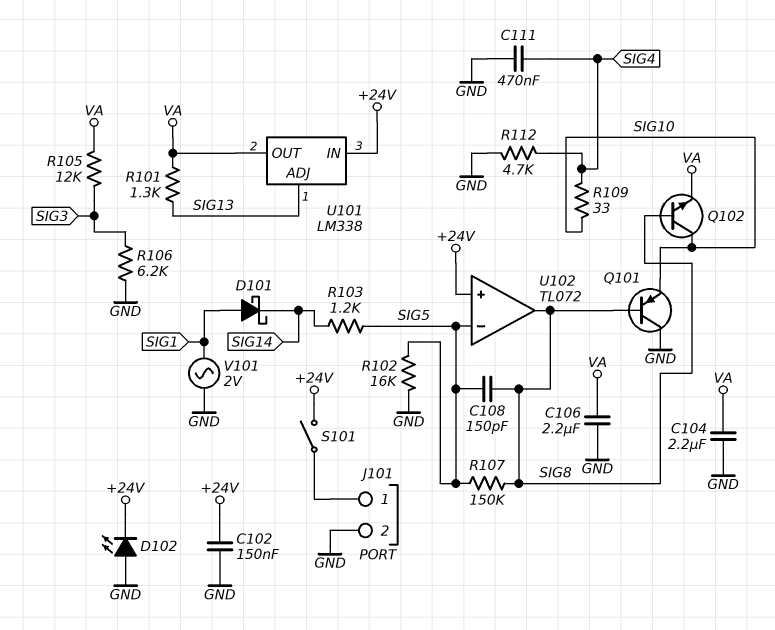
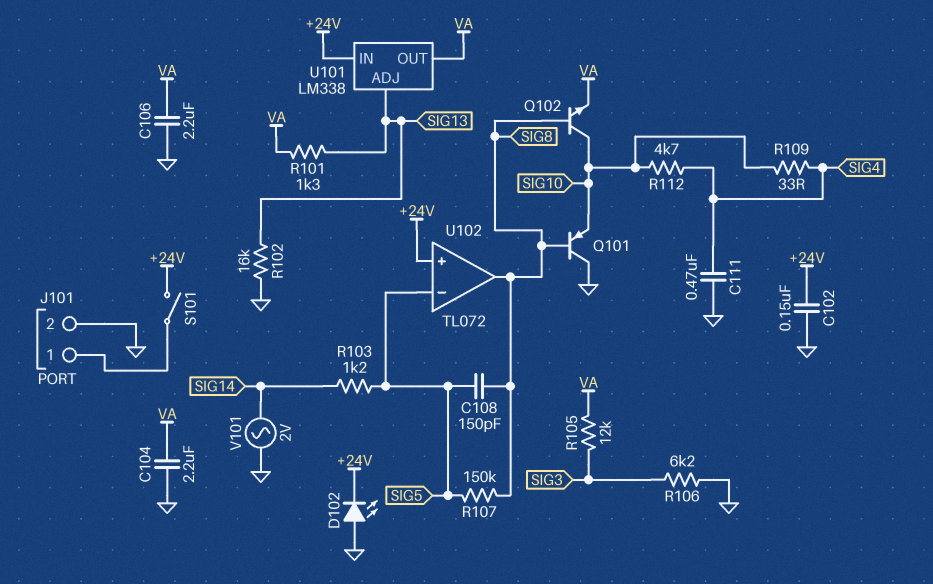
D101: schottky (A SIG1, K SIG14) -> none
R102: 16k (GND, SIG5) -> 16k (GND, SIG13)
R112: 4.7k (GND, SIG4) -> 4.7k (SIG4, SIG10)
V101: AC 2V (GND, SIG1) -> AC 2V (GND, SIG14)

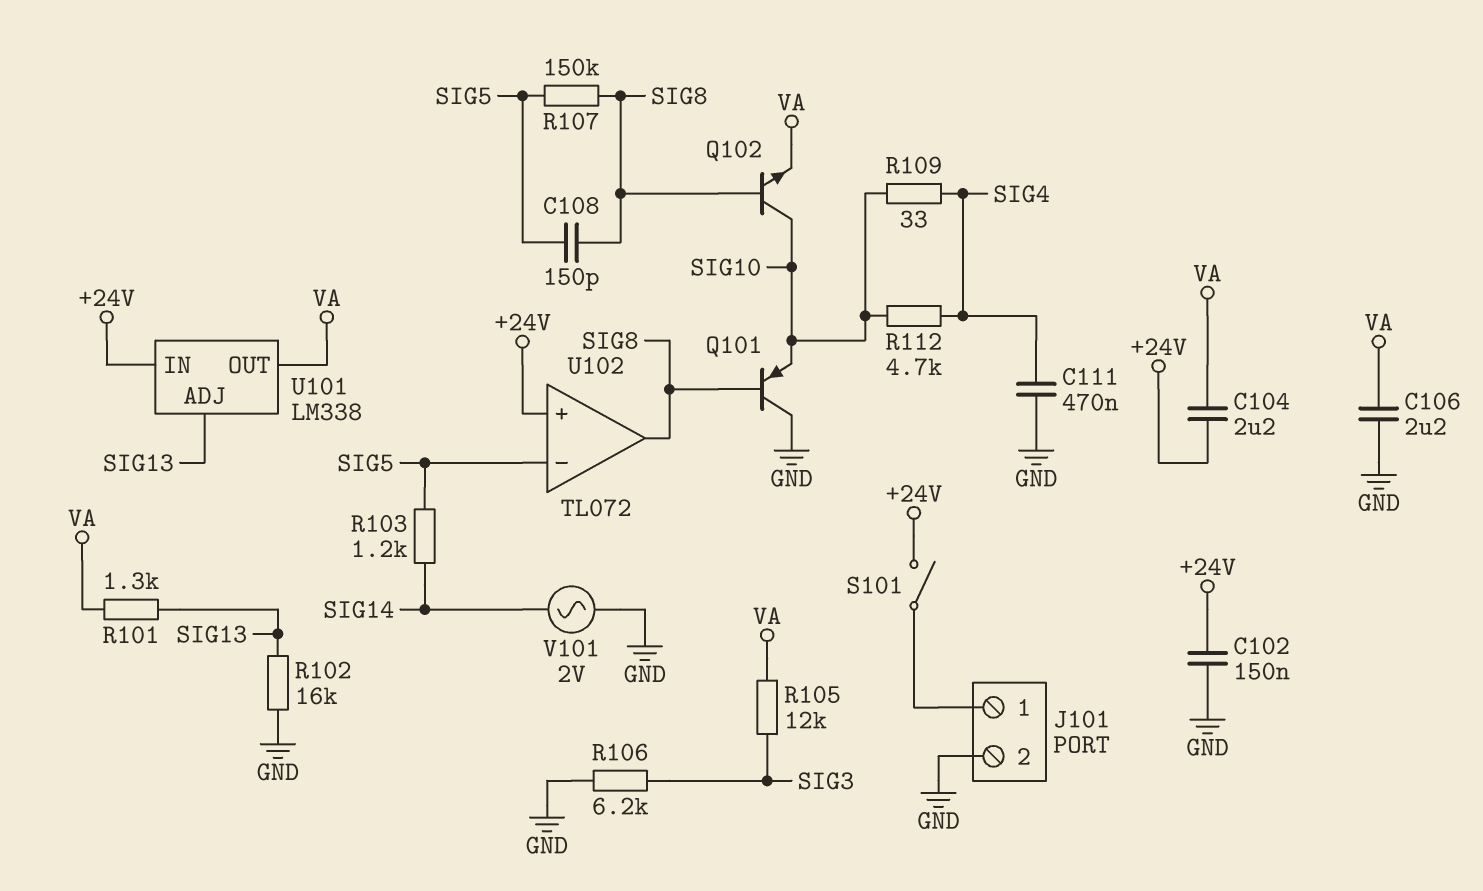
C104: 2.2uF (GND, VA) -> 2.2uF (+24V, VA)
D102: LED (A GND, K +24V) -> none

